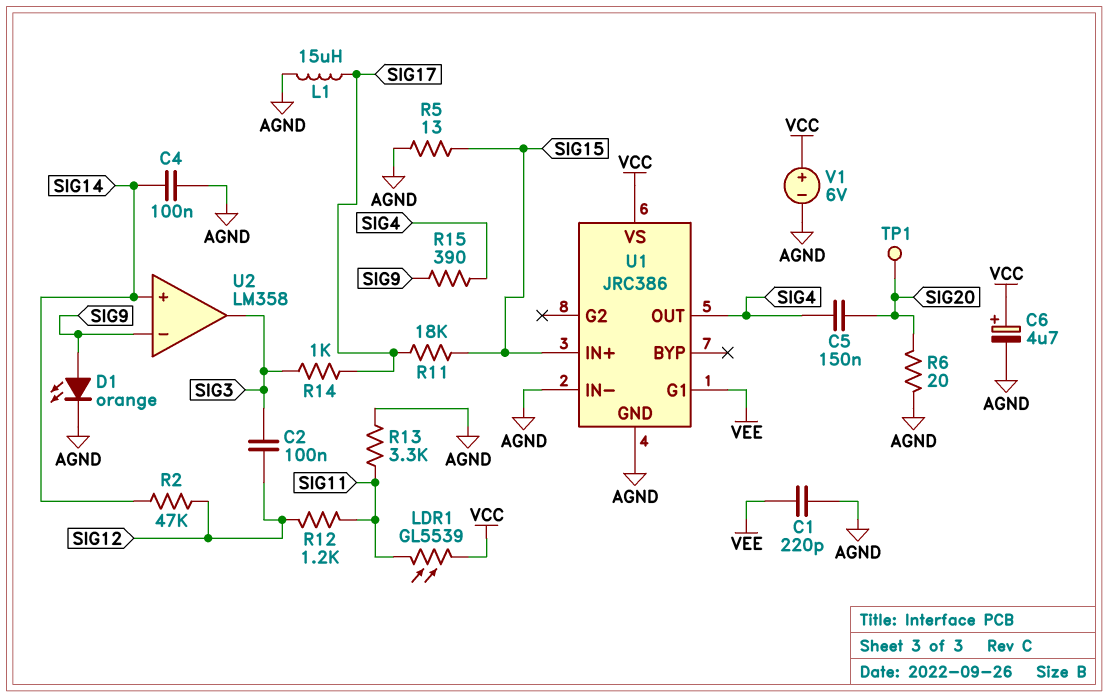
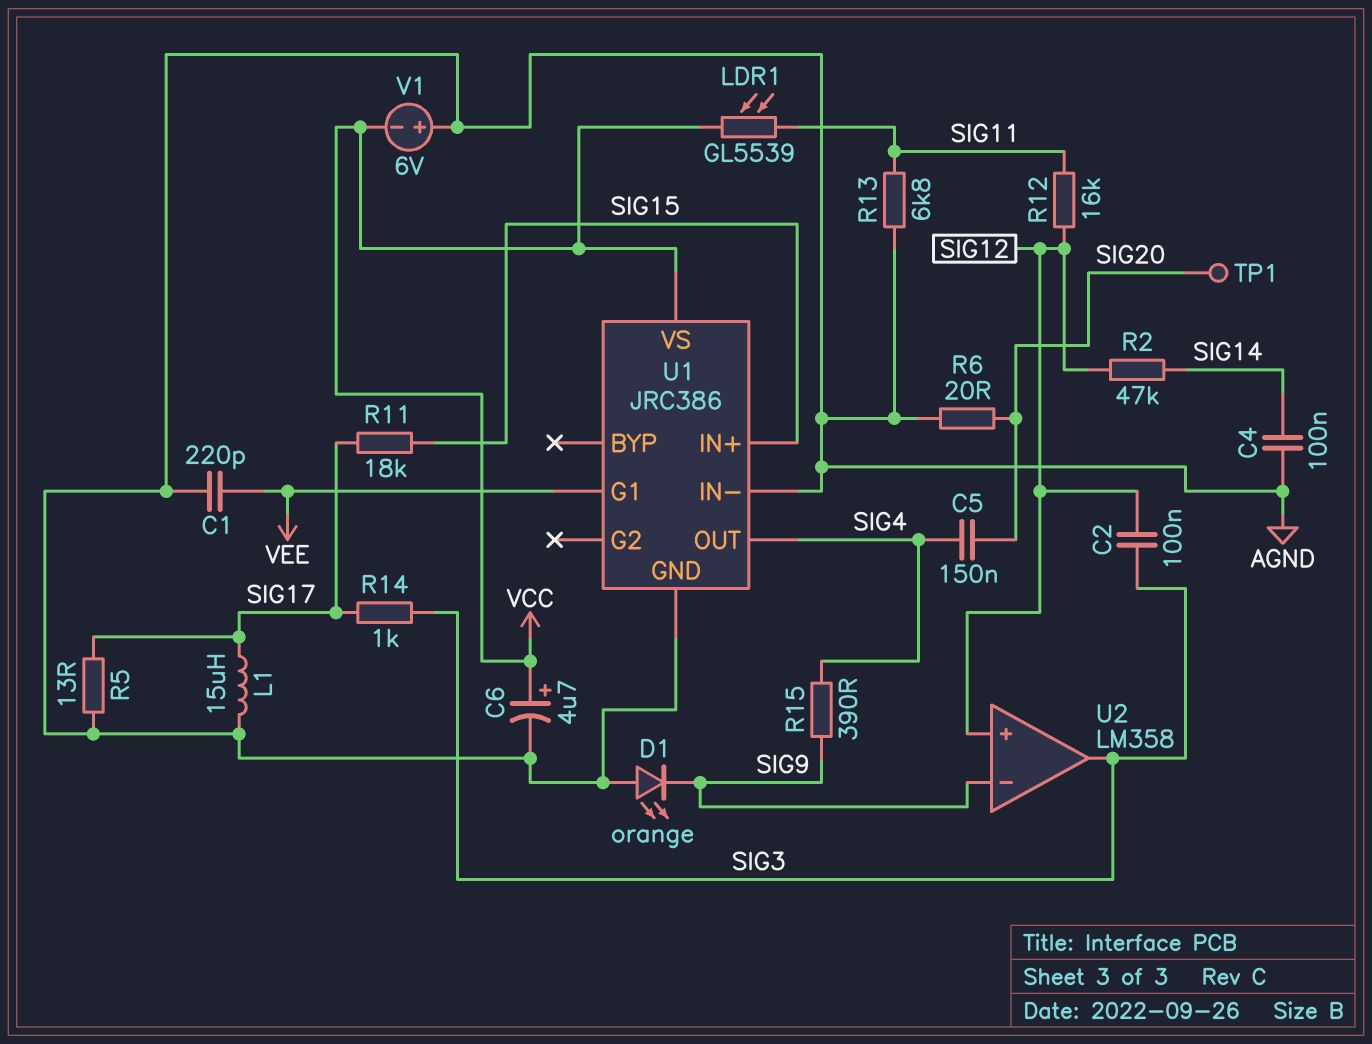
D1: LED orange (A SIG9, K AGND) -> LED orange (A AGND, K SIG9)
R5: 13 (AGND, SIG15) -> 13 (AGND, SIG17)
R12: 1.2k (SIG11, SIG12) -> 16k (SIG11, SIG12)
R13: 3.3k (AGND, SIG11) -> 6.8k (AGND, SIG11)
U2 pin in+: SIG14 -> SIG12
V1: 6V (plus VCC, minus AGND) -> 6V (plus AGND, minus VCC)

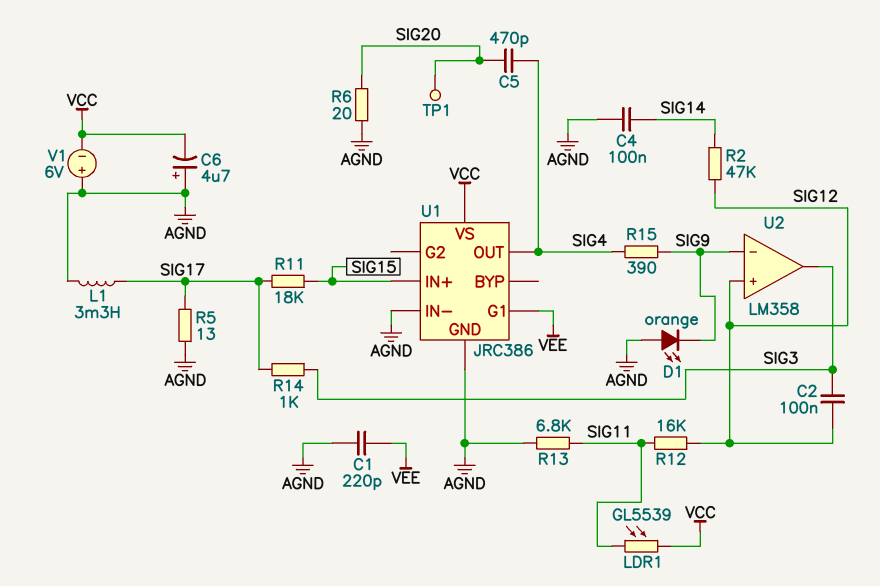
C5: 150nF (SIG4, SIG20) -> 470pF (SIG4, SIG20)
C6: 4.7uF (plus VCC, minus AGND) -> 4.7uF (plus AGND, minus VCC)
L1: 15uH (AGND, SIG17) -> 3.3mH (AGND, SIG17)

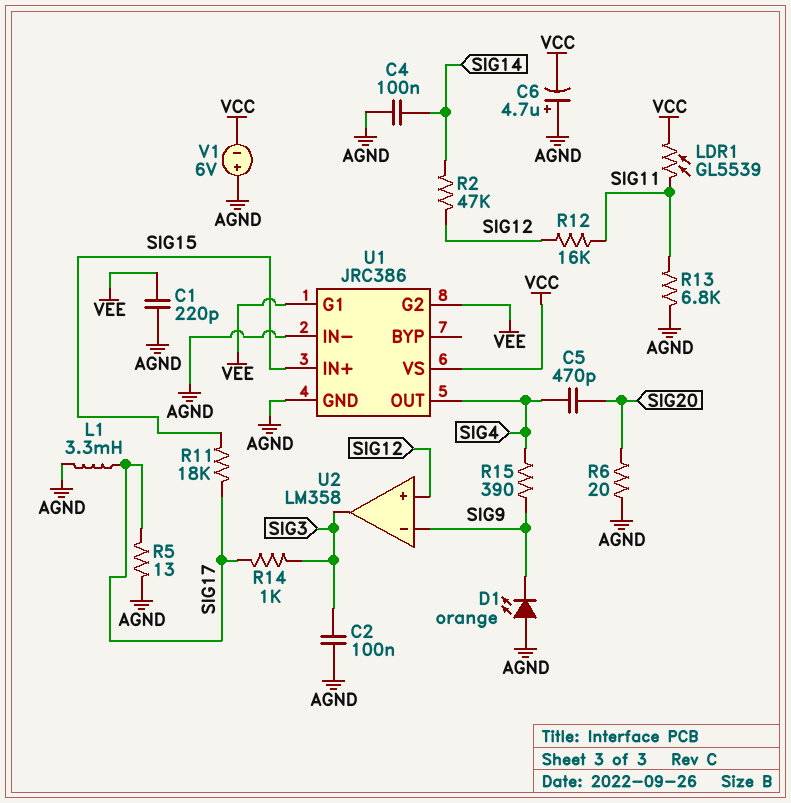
C2: 100nF (SIG3, SIG12) -> 100nF (AGND, SIG3)
TP1: test point (SIG20) -> none
U1 pin G2: none -> VEE

